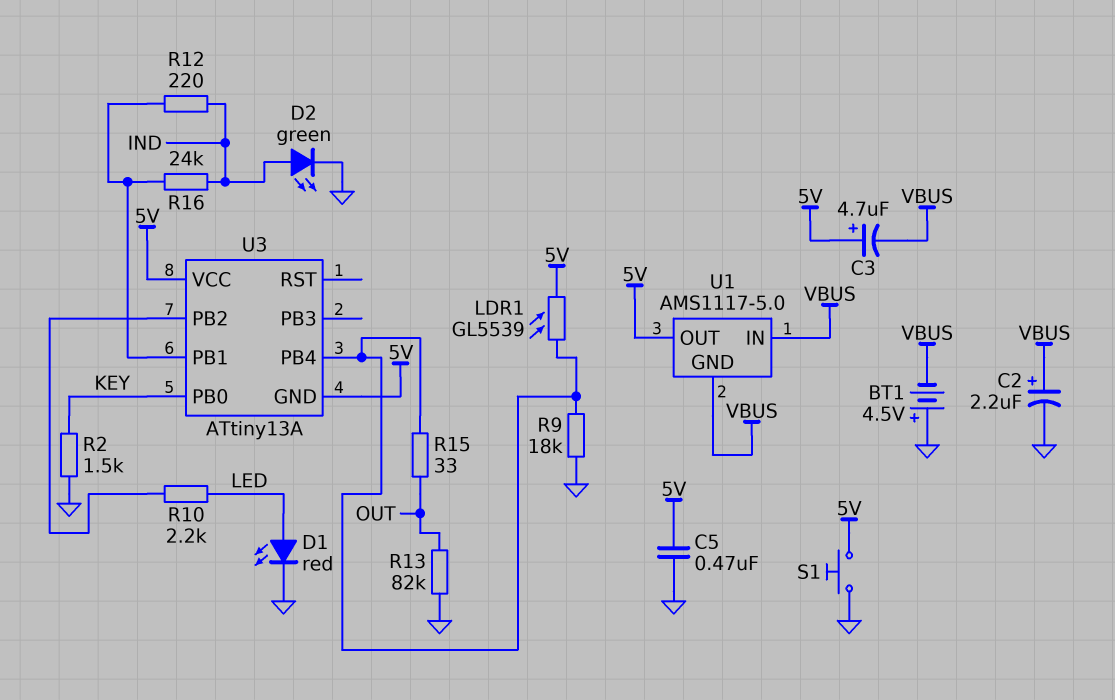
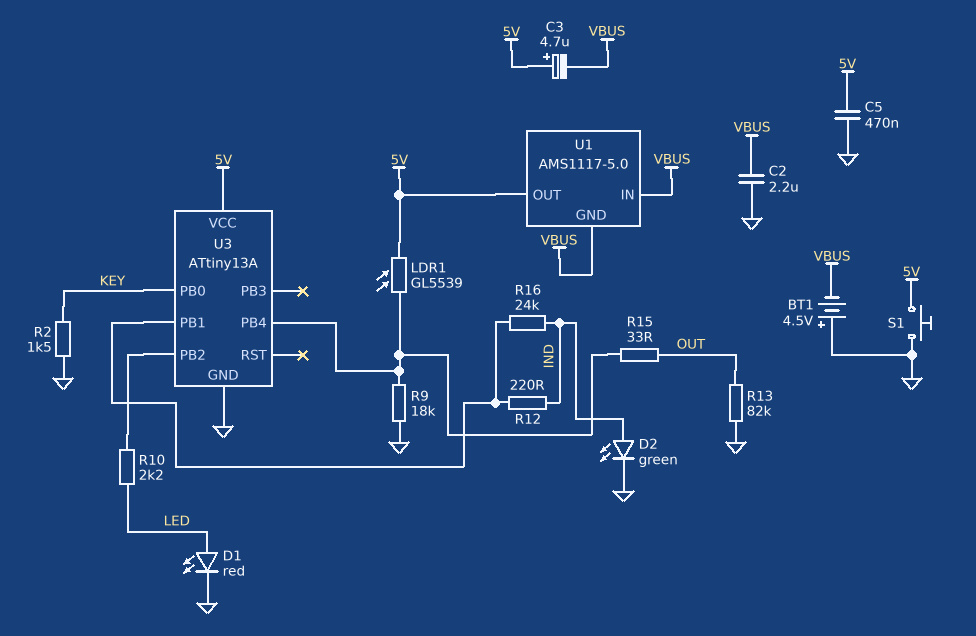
C2: 2.2uF (plus VBUS, minus GND) -> 2.2uF (GND, VBUS)
U3 pin GND: 5V -> GND

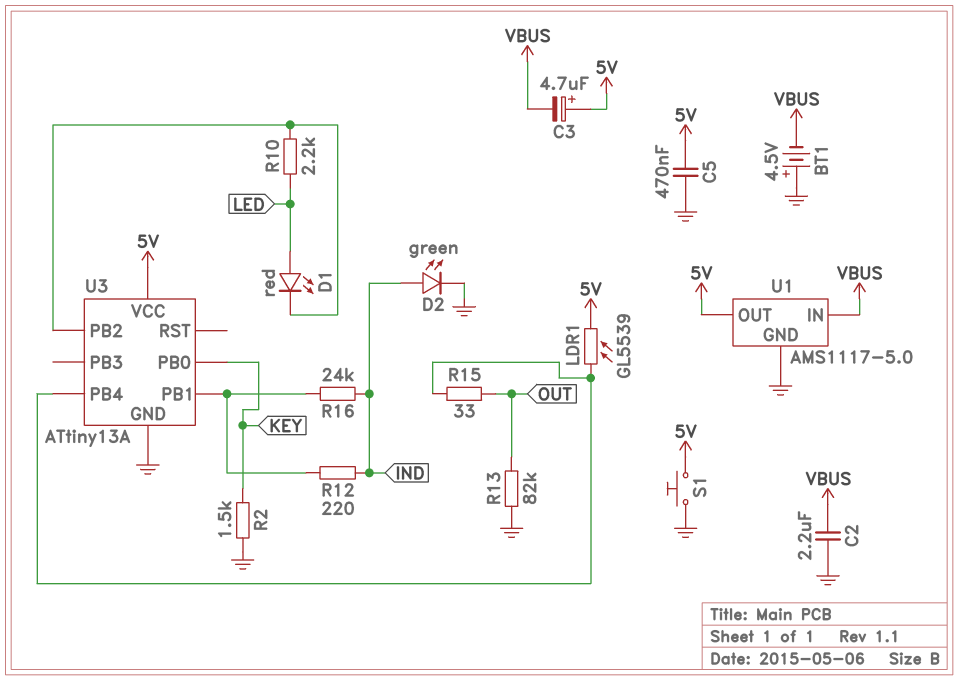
D1: LED red (A LED, K GND) -> LED red (A LED, K U3/PB2)
R9: 18k (GND, U3/PB4) -> none
U1 pin GND: VBUS -> GND

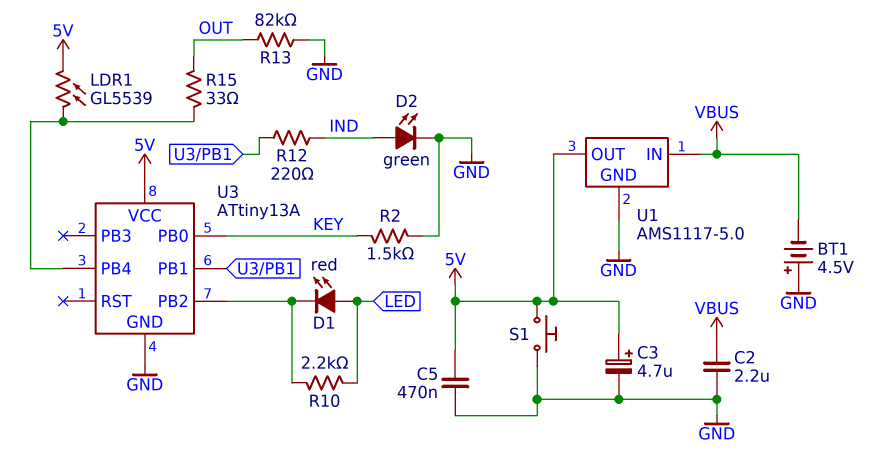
C3: 4.7uF (plus 5V, minus VBUS) -> 4.7uF (plus 5V, minus GND)
R16: 24k (IND, U3/PB1) -> none

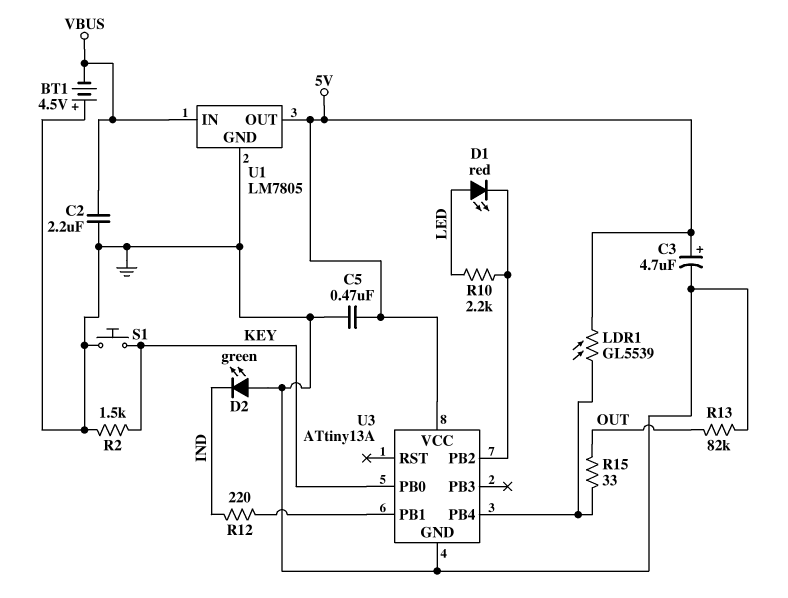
D2: LED green (A IND, K GND) -> LED green (A GND, K IND)
S1: button (5V, GND) -> button (GND, KEY)
U1: AMS1117-5.0 -> LM7805

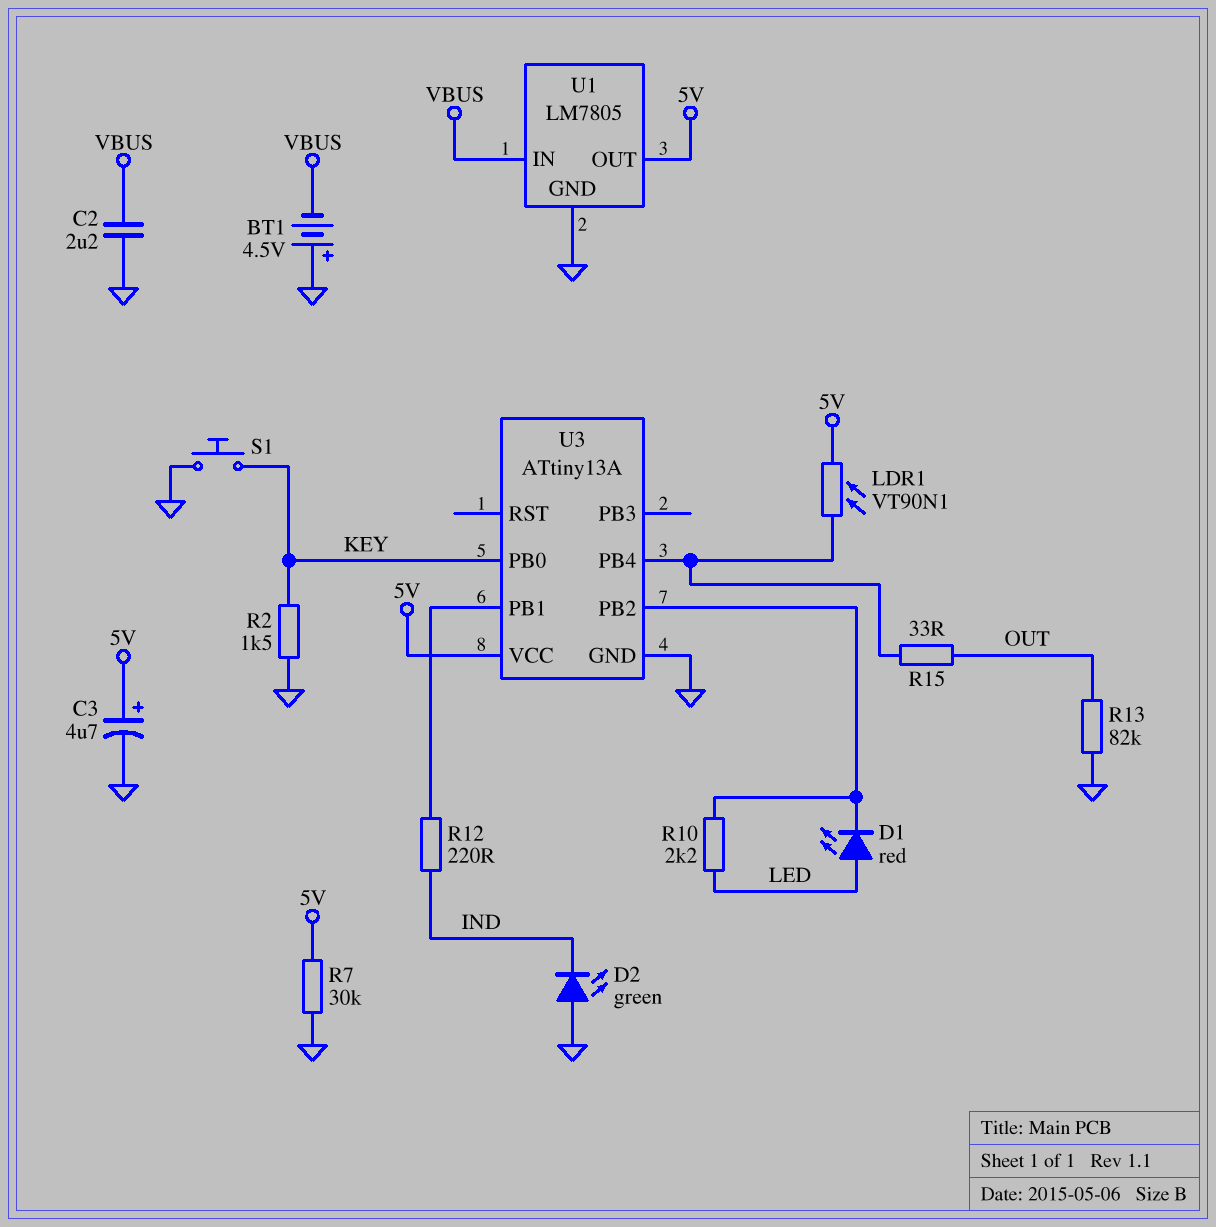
C5: 470nF (5V, GND) -> none
LDR1: GL5539 (5V, U3/PB4) -> VT90N1 (5V, U3/PB4)
R7: none -> 30k (5V, GND)

